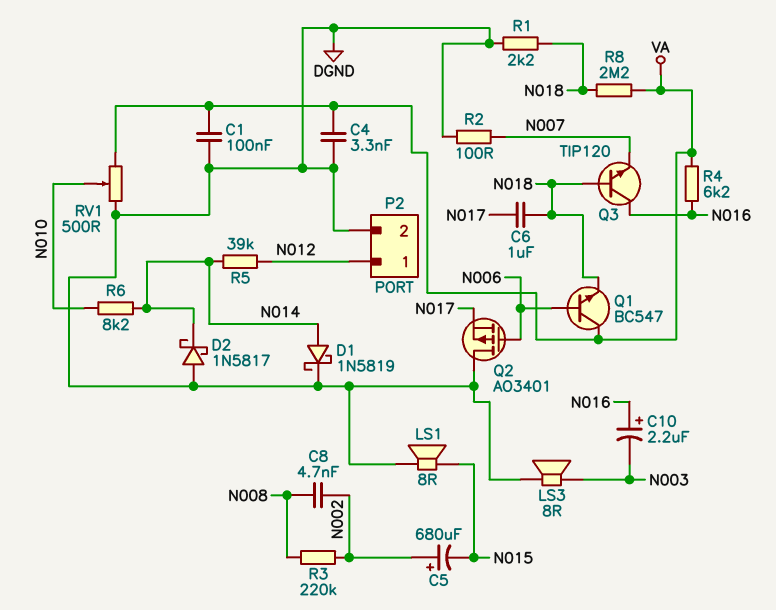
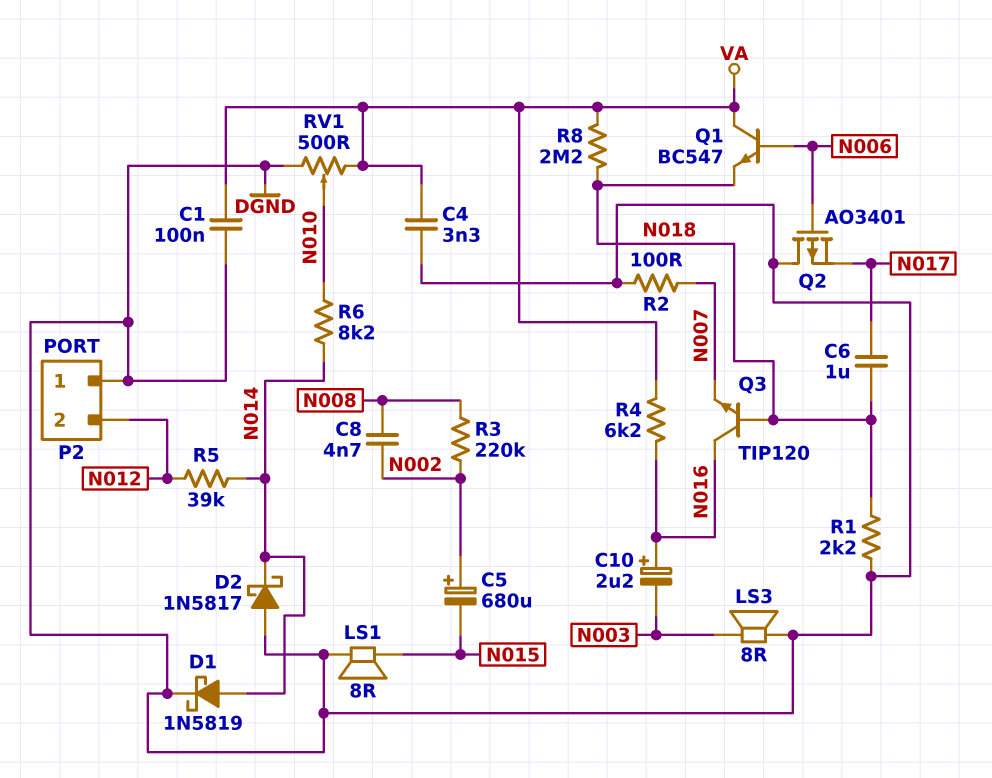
P2 pin 1: N012 -> DGND
P2 pin 2: DGND -> N012

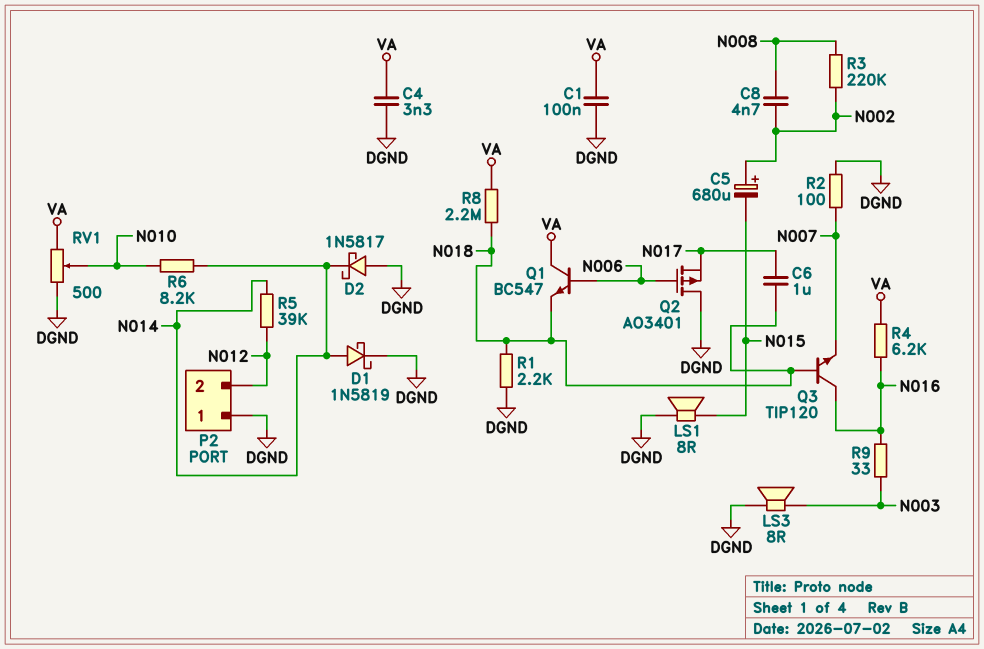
C10: 2.2uF (plus N016, minus N003) -> none
R9: none -> 33 (N003, N016)

